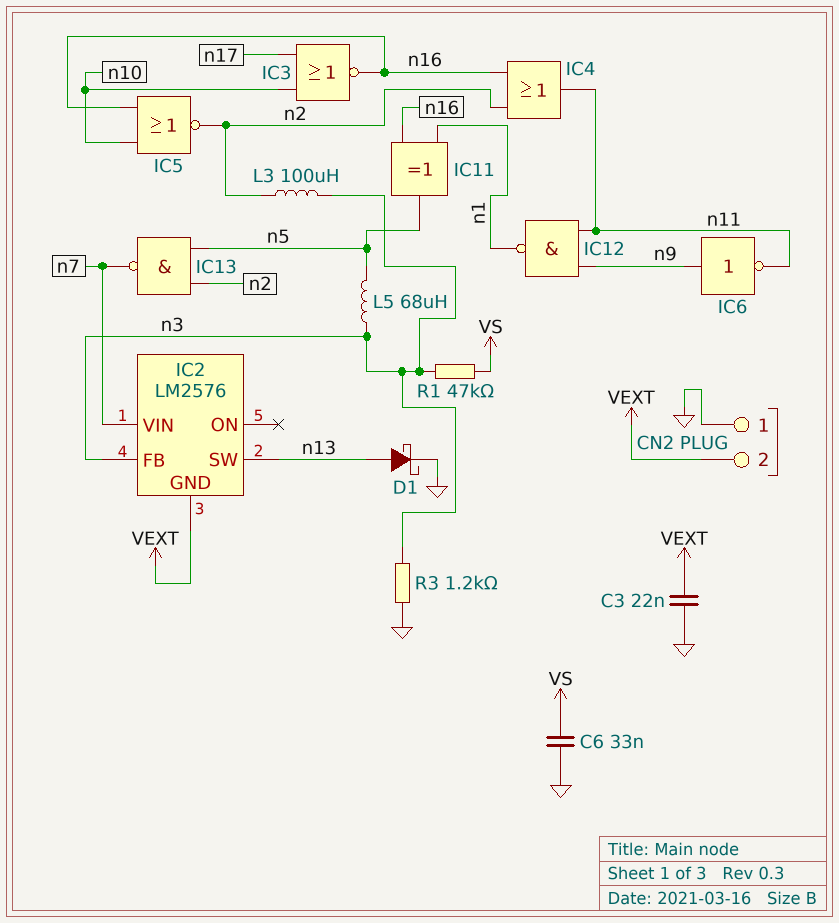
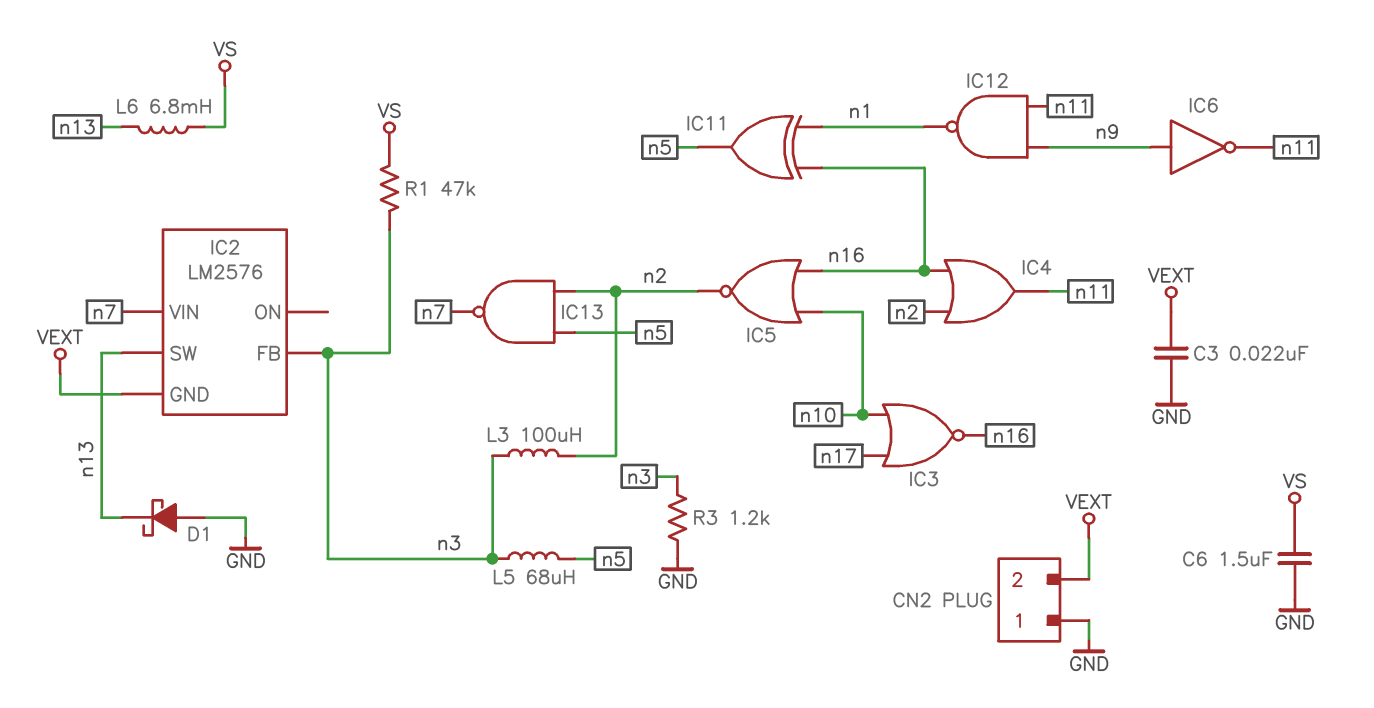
C6: 33nF (GND, VS) -> 1.5uF (GND, VS)
D1: schottky (A n13, K GND) -> schottky (A GND, K n13)
L6: none -> 6.8mH (VS, n13)

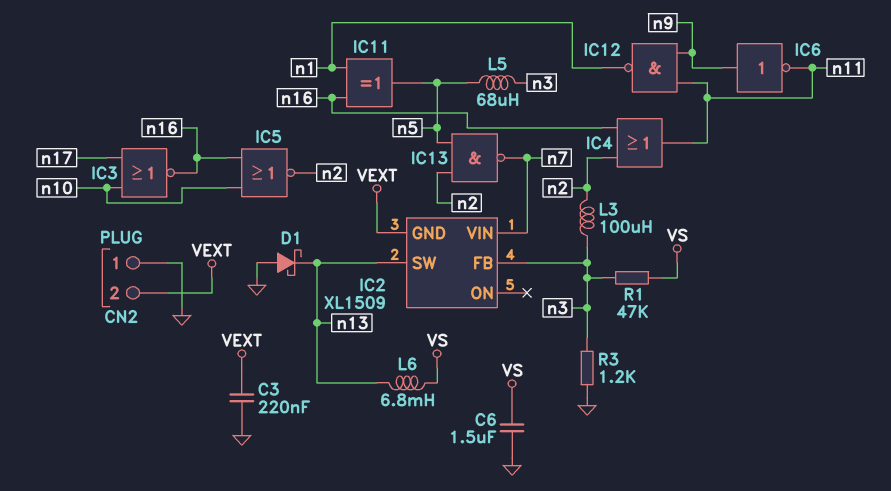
C3: 22nF (GND, VEXT) -> 220nF (GND, VEXT)
IC2: LM2576 -> XL1509

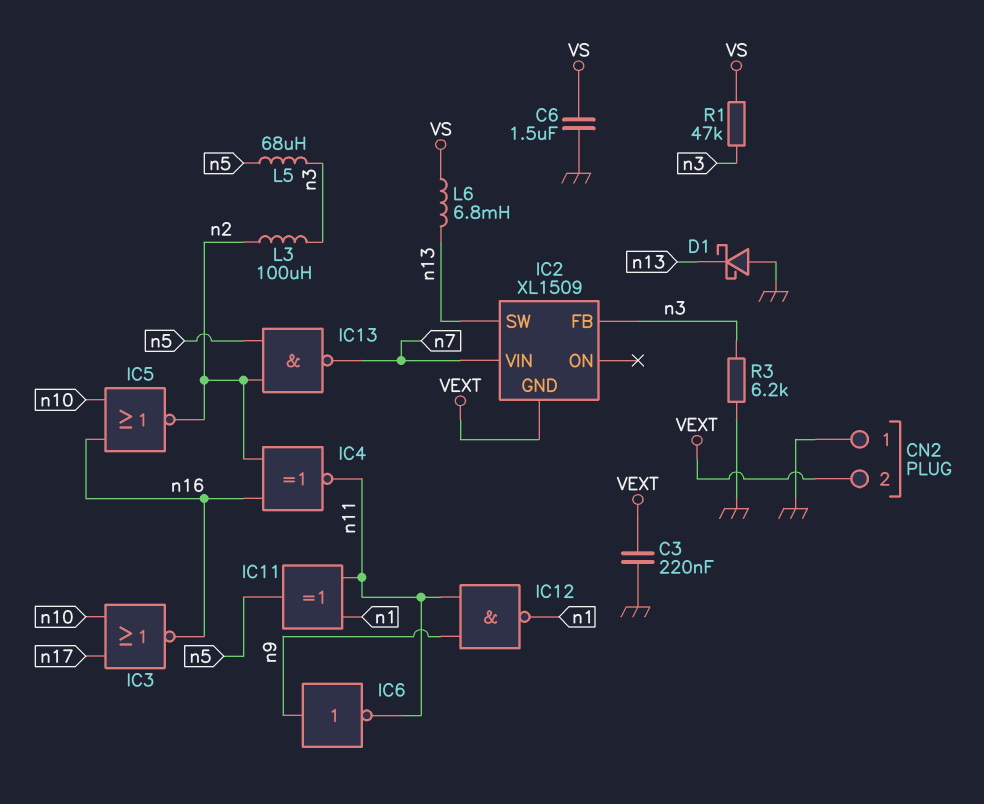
IC4: OR (in n2, in n16, out n11) -> XNOR (in n2, in n16, out n11)
IC11: XOR (in n1, in n16, out n5) -> XOR (in n1, in n11, out n5)
R3: 1.2k (GND, n3) -> 6.2k (GND, n3)

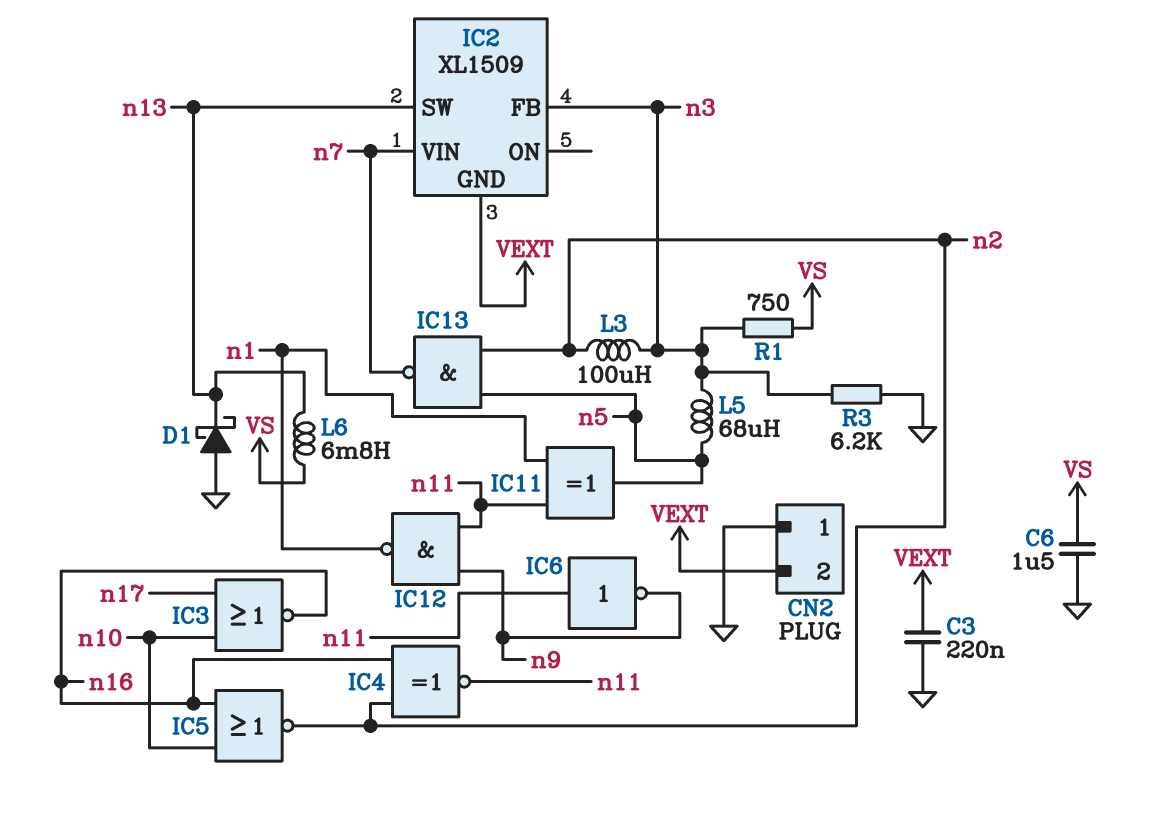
IC6: NOT (in n9, out n11) -> NOT (in n11, out n9)
R1: 47k (VS, n3) -> 750 (VS, n3)

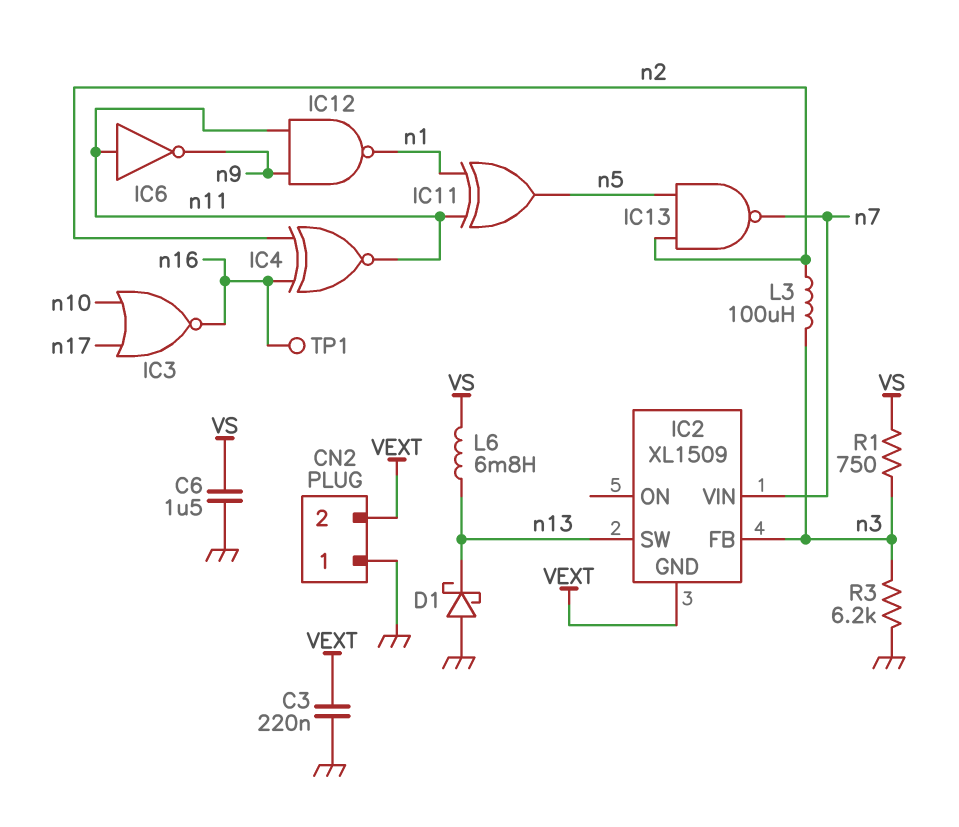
IC5: NOR (in n10, in n16, out n2) -> none
L5: 68uH (n3, n5) -> none
TP1: none -> test point (n16)

